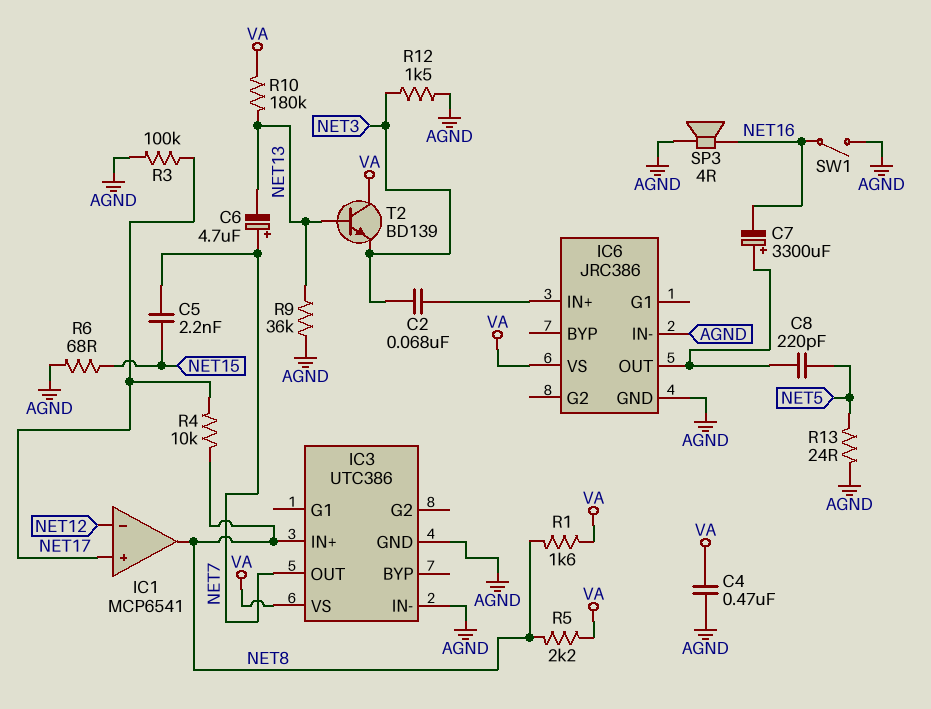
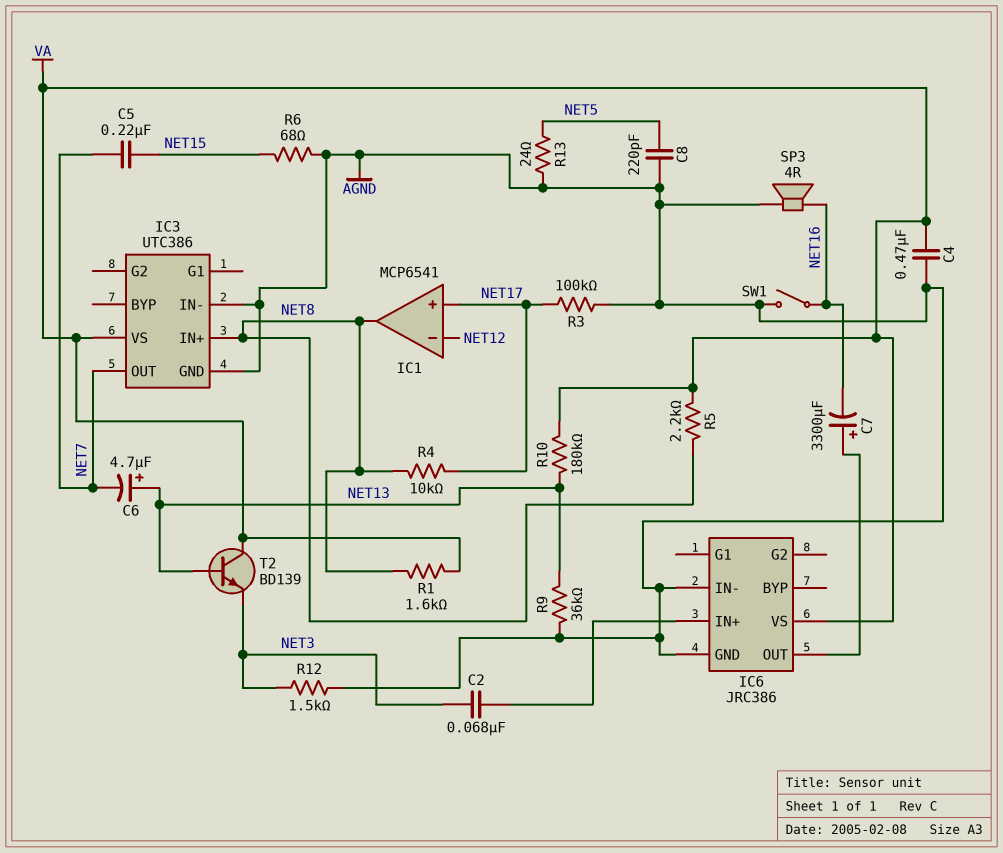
C5: 2.2nF (NET7, NET15) -> 220nF (NET7, NET15)
C6: 4.7uF (plus NET7, minus NET13) -> 4.7uF (plus NET13, minus NET7)
C8: 220pF (IC6/OUT, NET5) -> 220pF (AGND, NET5)

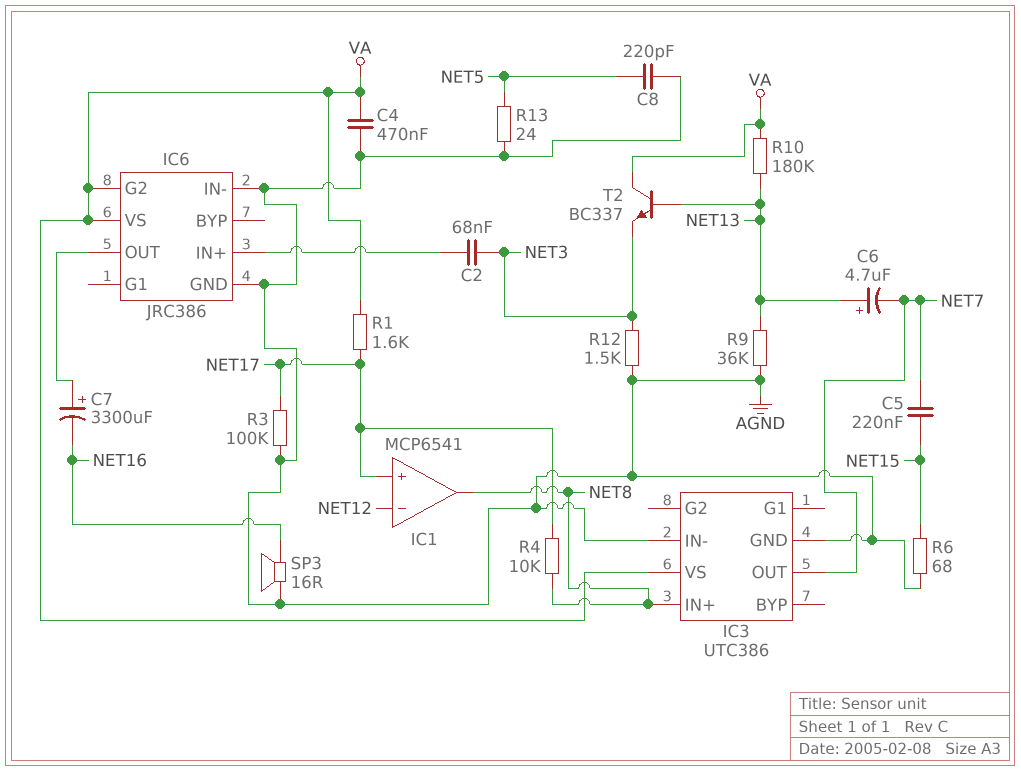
IC6 pin G2: none -> VA
R1: 1.6k (NET8, VA) -> 1.6k (NET17, VA)
R5: 2.2k (NET8, VA) -> none
SP3: speaker 4R (AGND, NET16) -> speaker 16R (AGND, NET16)
SW1: switch (AGND, NET16) -> none
T2: NPN BD139 (B NET13, C VA, E NET3) -> NPN BC337 (B NET13, C VA, E NET3)

